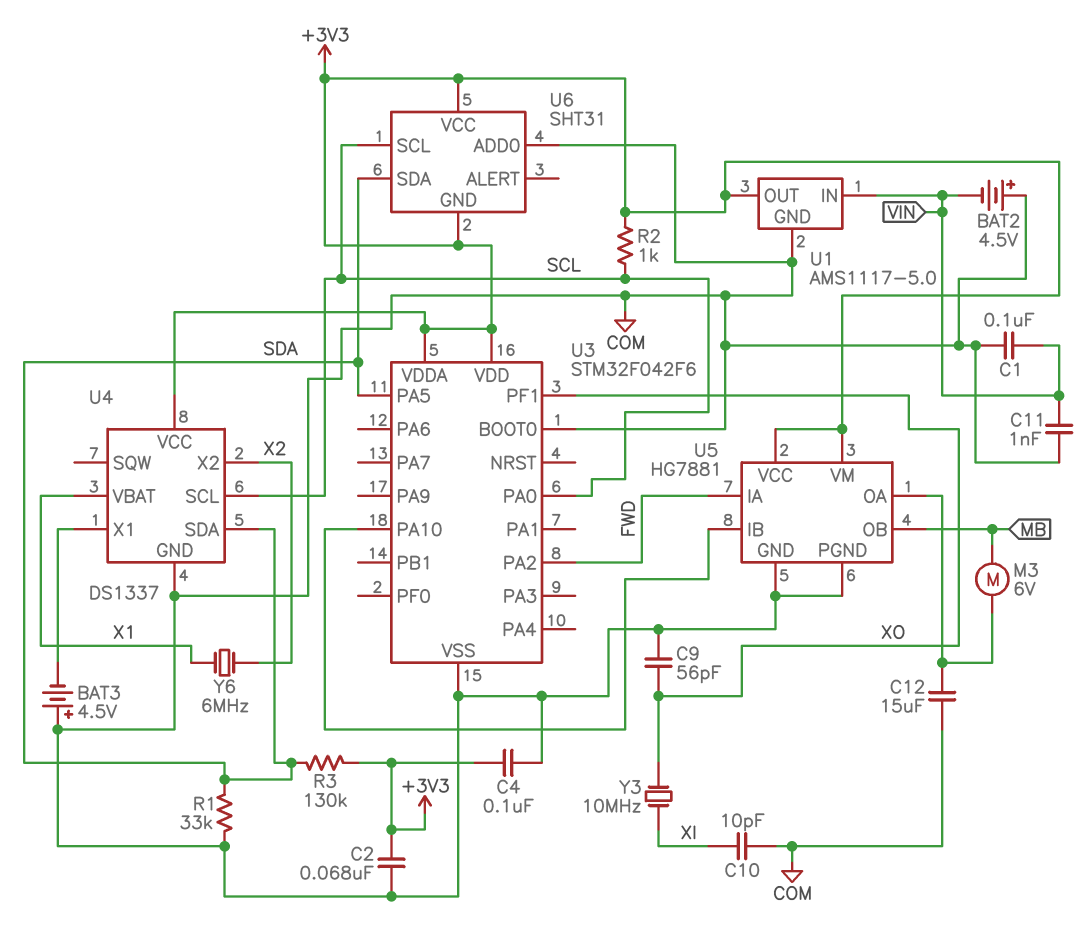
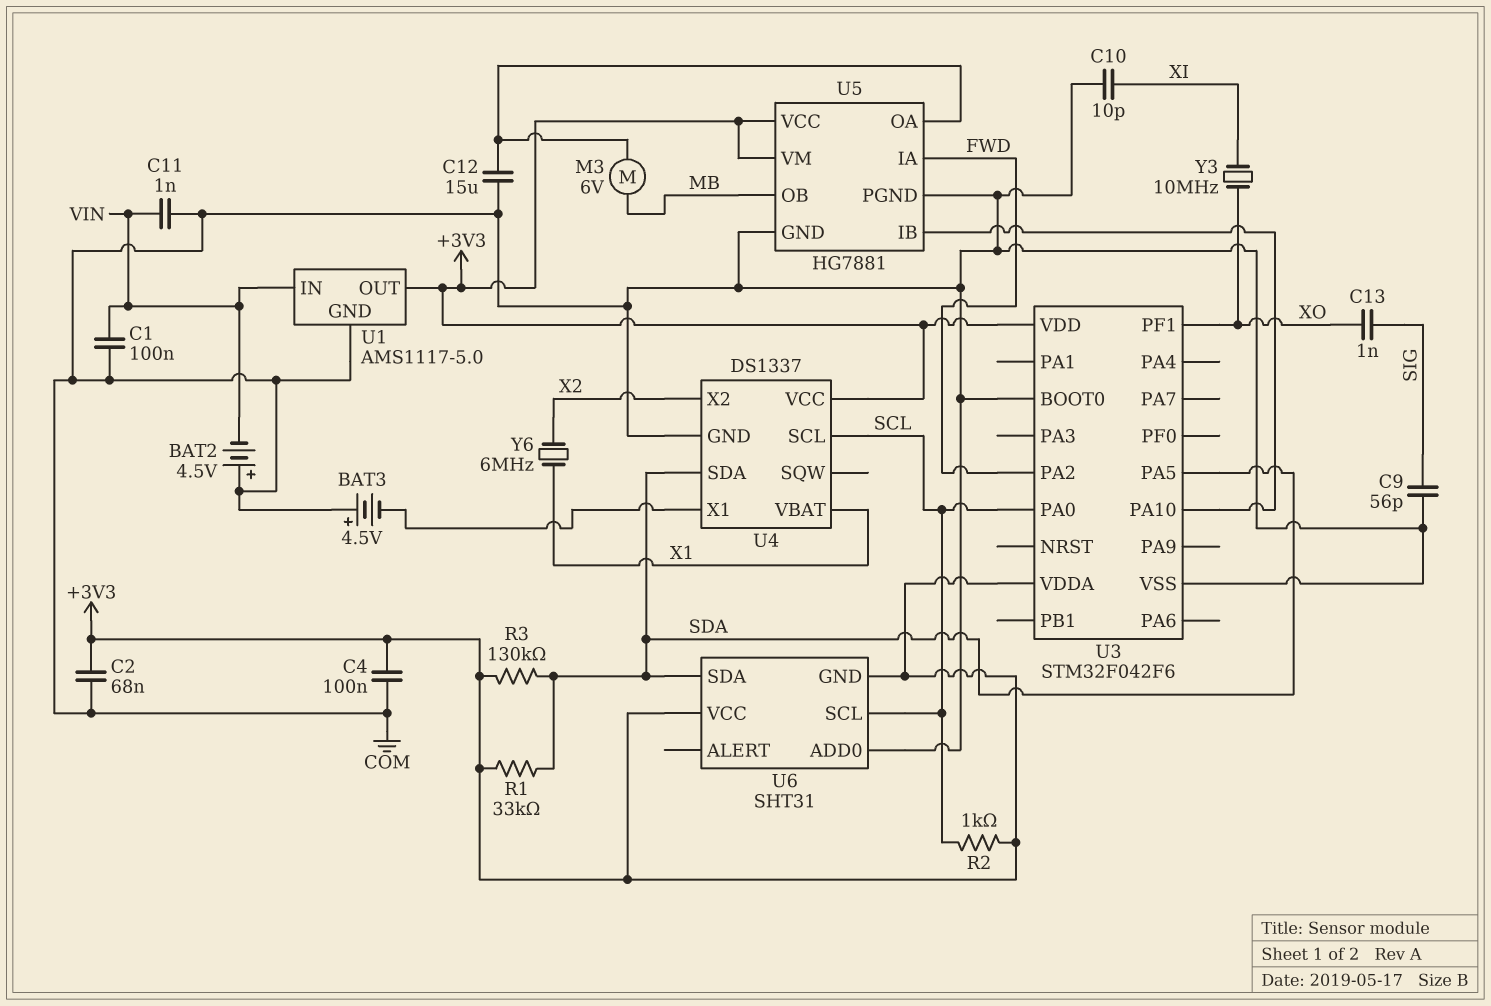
C9: 56pF (COM, XO) -> 56pF (COM, SIG)
C13: none -> 1nF (SIG, XO)
R1: 33k (COM, SDA) -> 33k (+3V3, SDA)

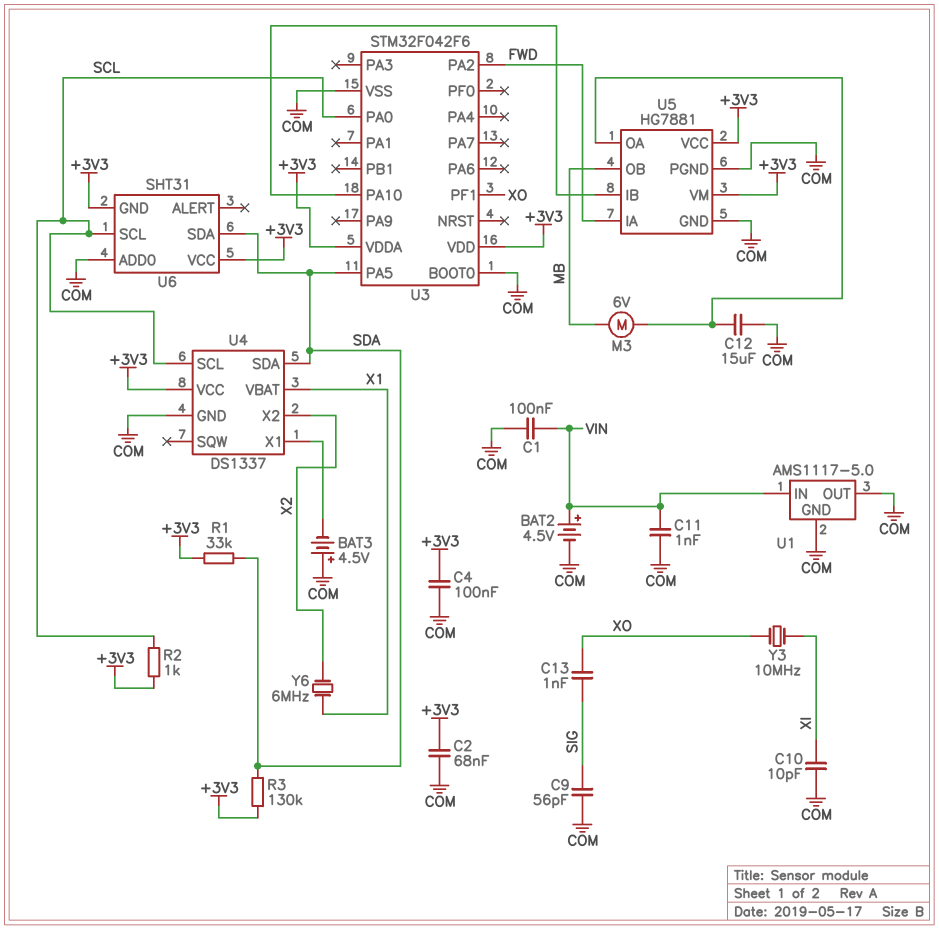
BAT2: 4.5V (plus COM, minus VIN) -> 4.5V (plus VIN, minus COM)
U1 pin OUT: +3V3 -> COM

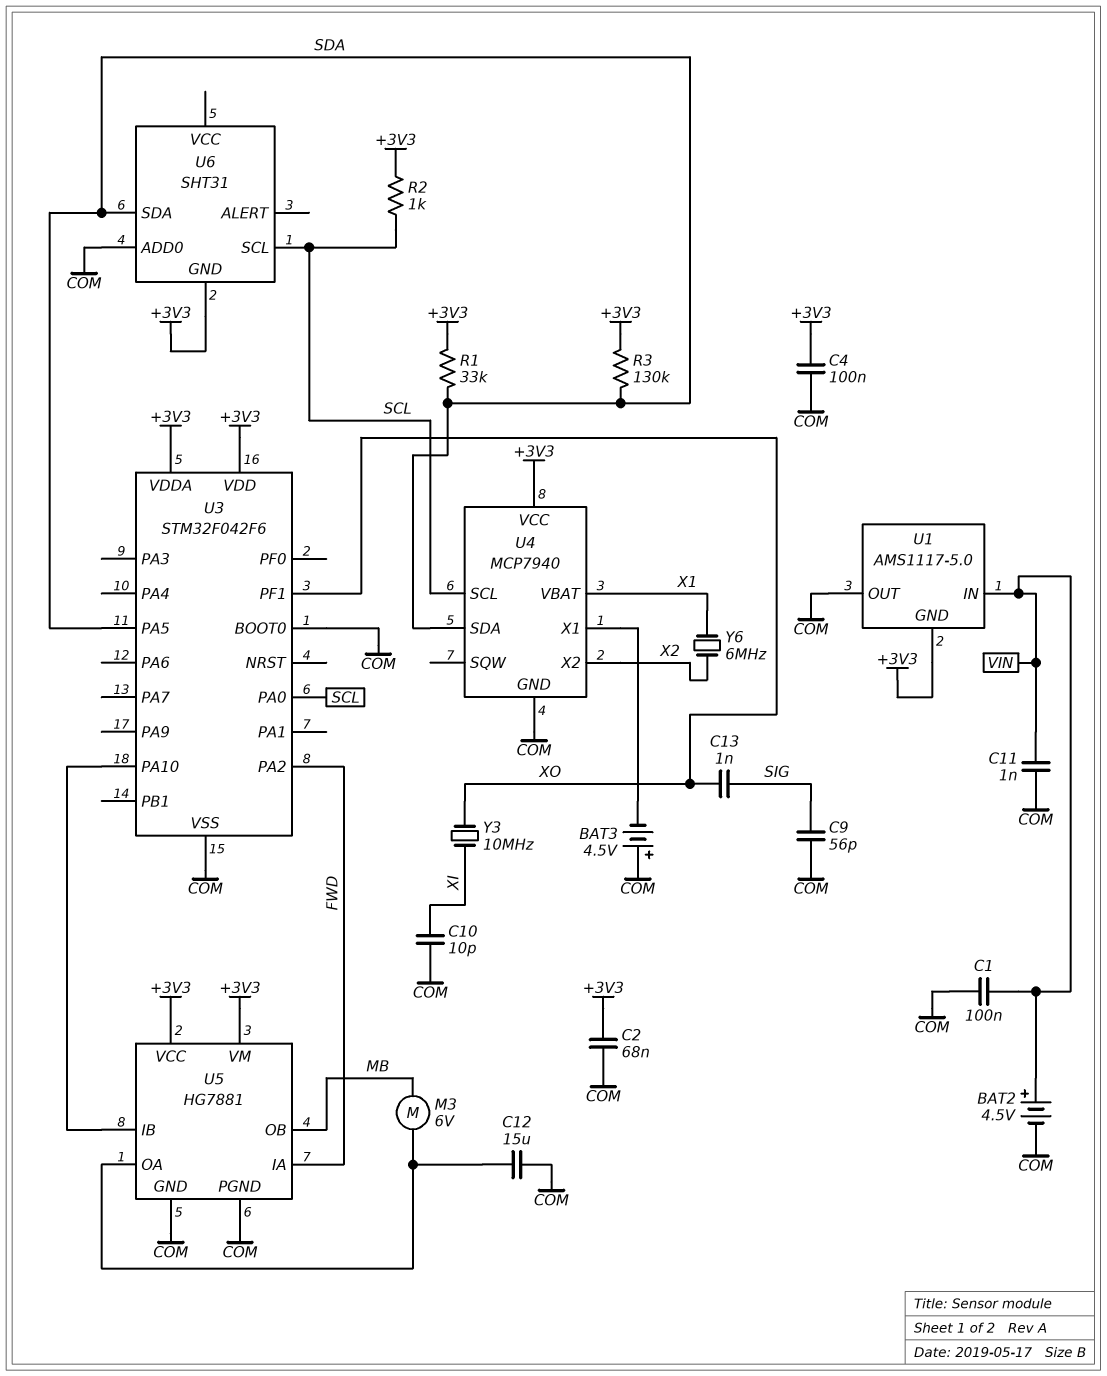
U1 pin GND: COM -> +3V3
U4: DS1337 -> MCP7940
U6 pin VCC: +3V3 -> none

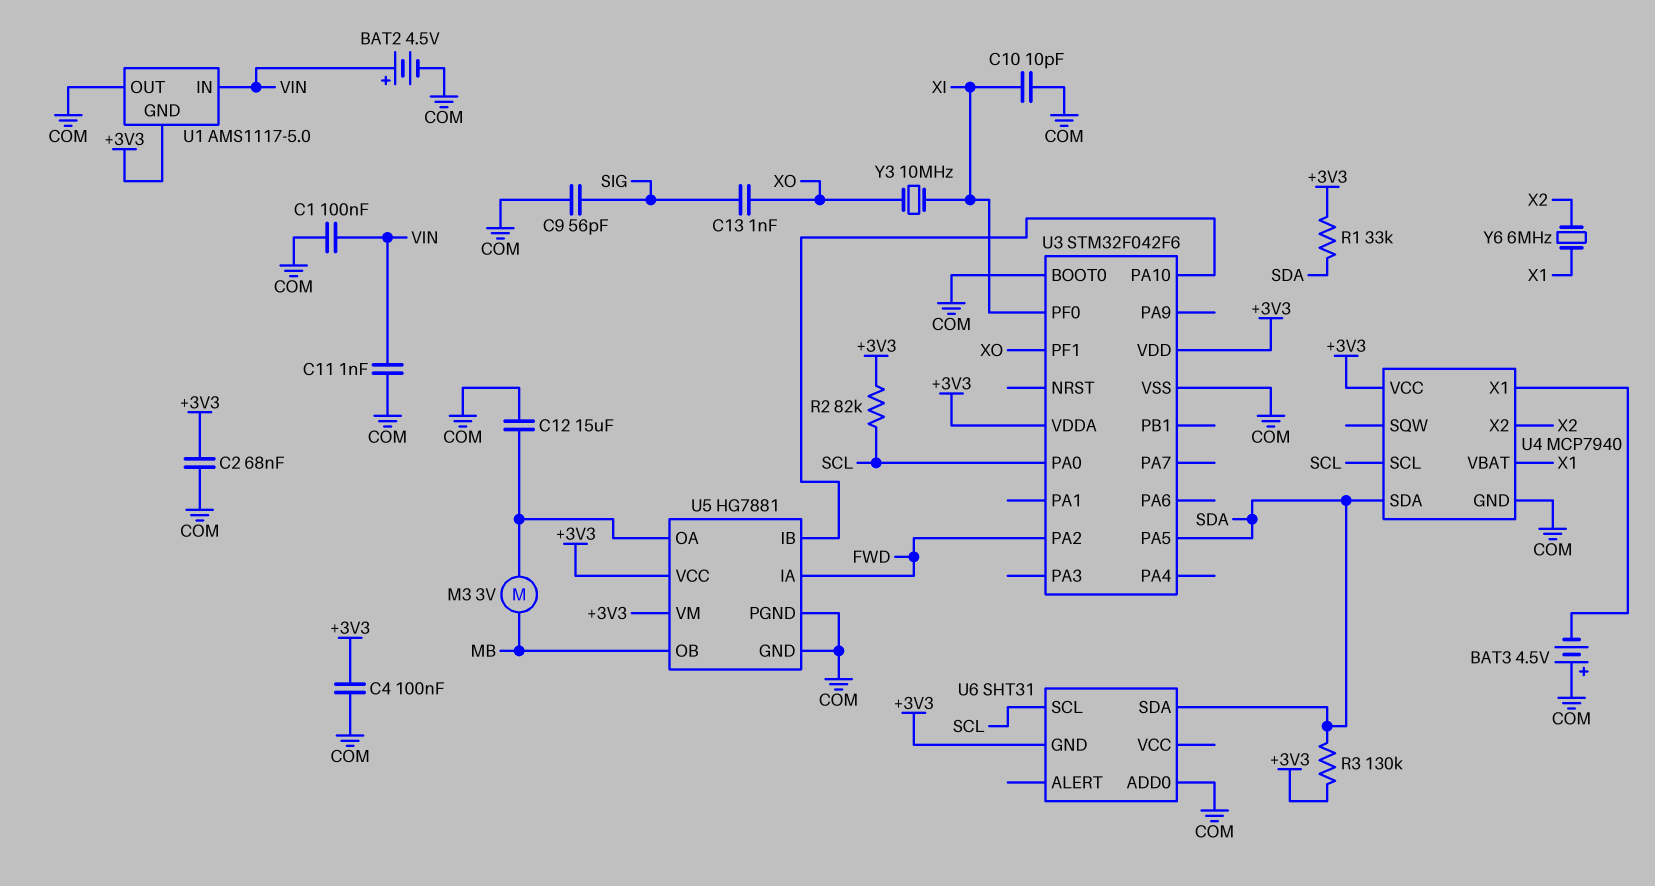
M3: motor 6V (MB, U5/OA) -> motor 3V (MB, U5/OA)
R2: 1k (+3V3, SCL) -> 82k (+3V3, SCL)
U3 pin PF0: none -> XI

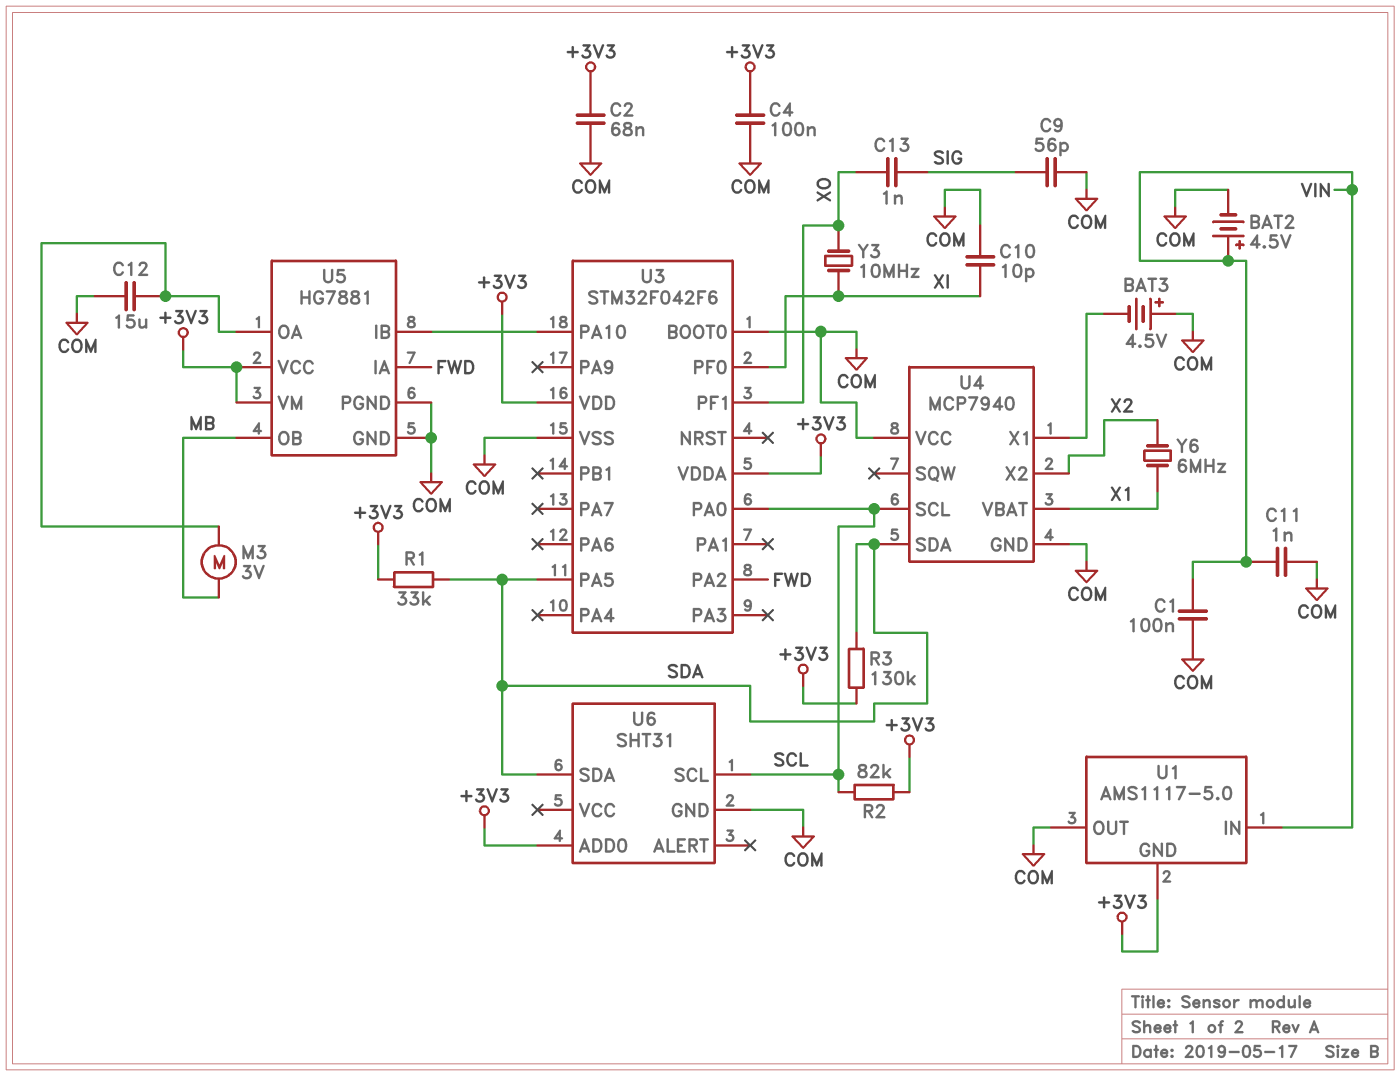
U4 pin VCC: +3V3 -> COM
U6 pin ADD0: COM -> +3V3
U6 pin GND: +3V3 -> COM

